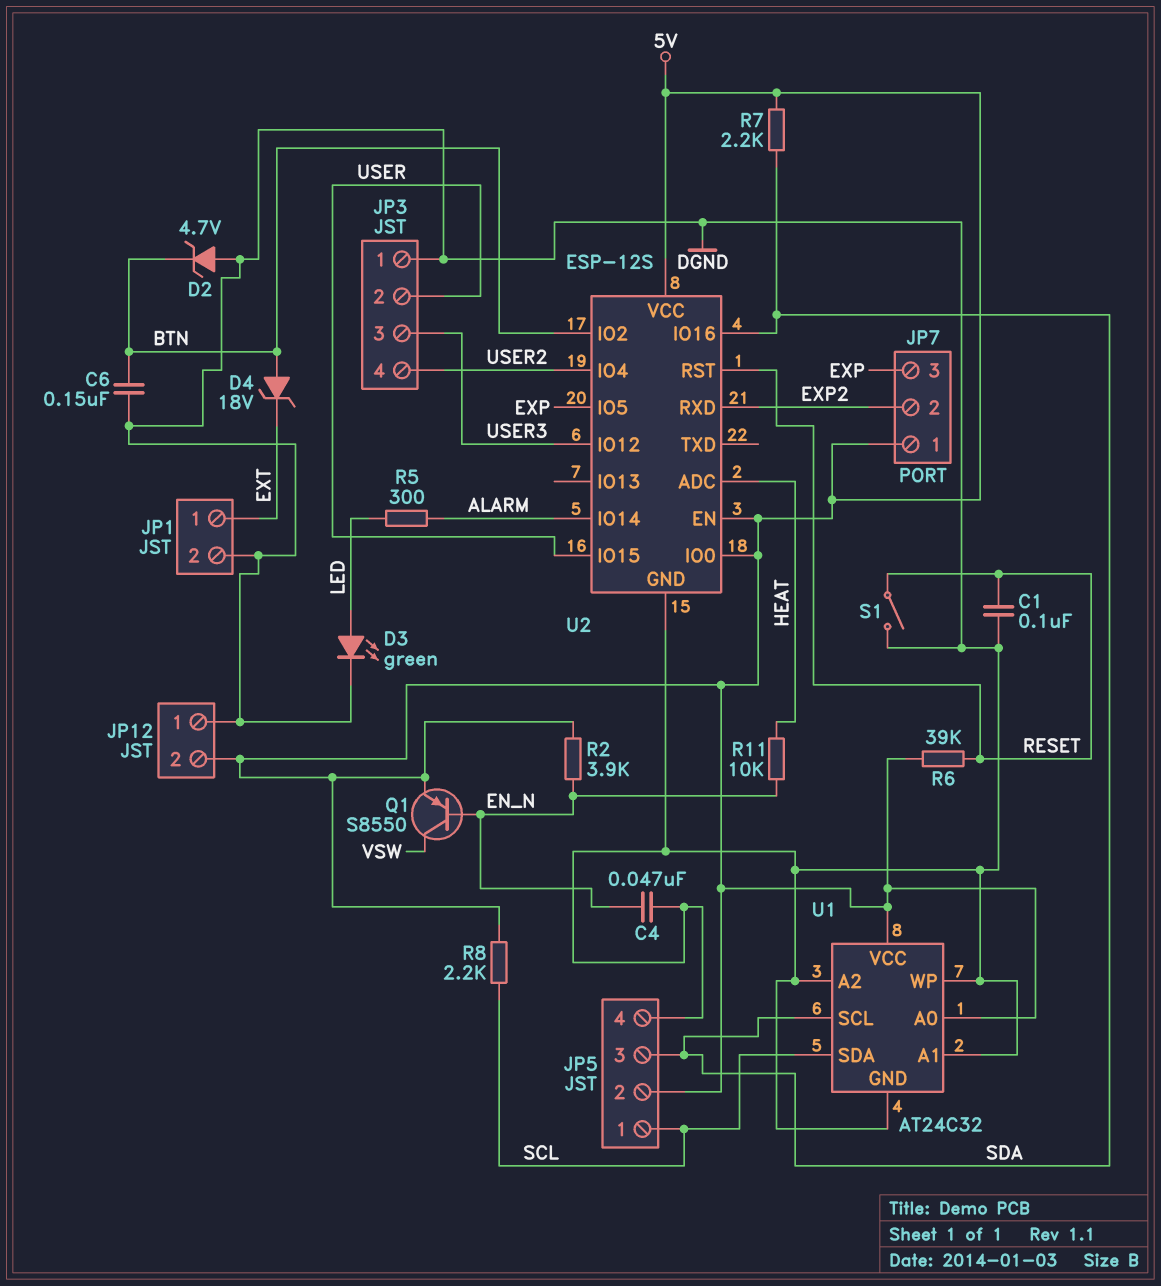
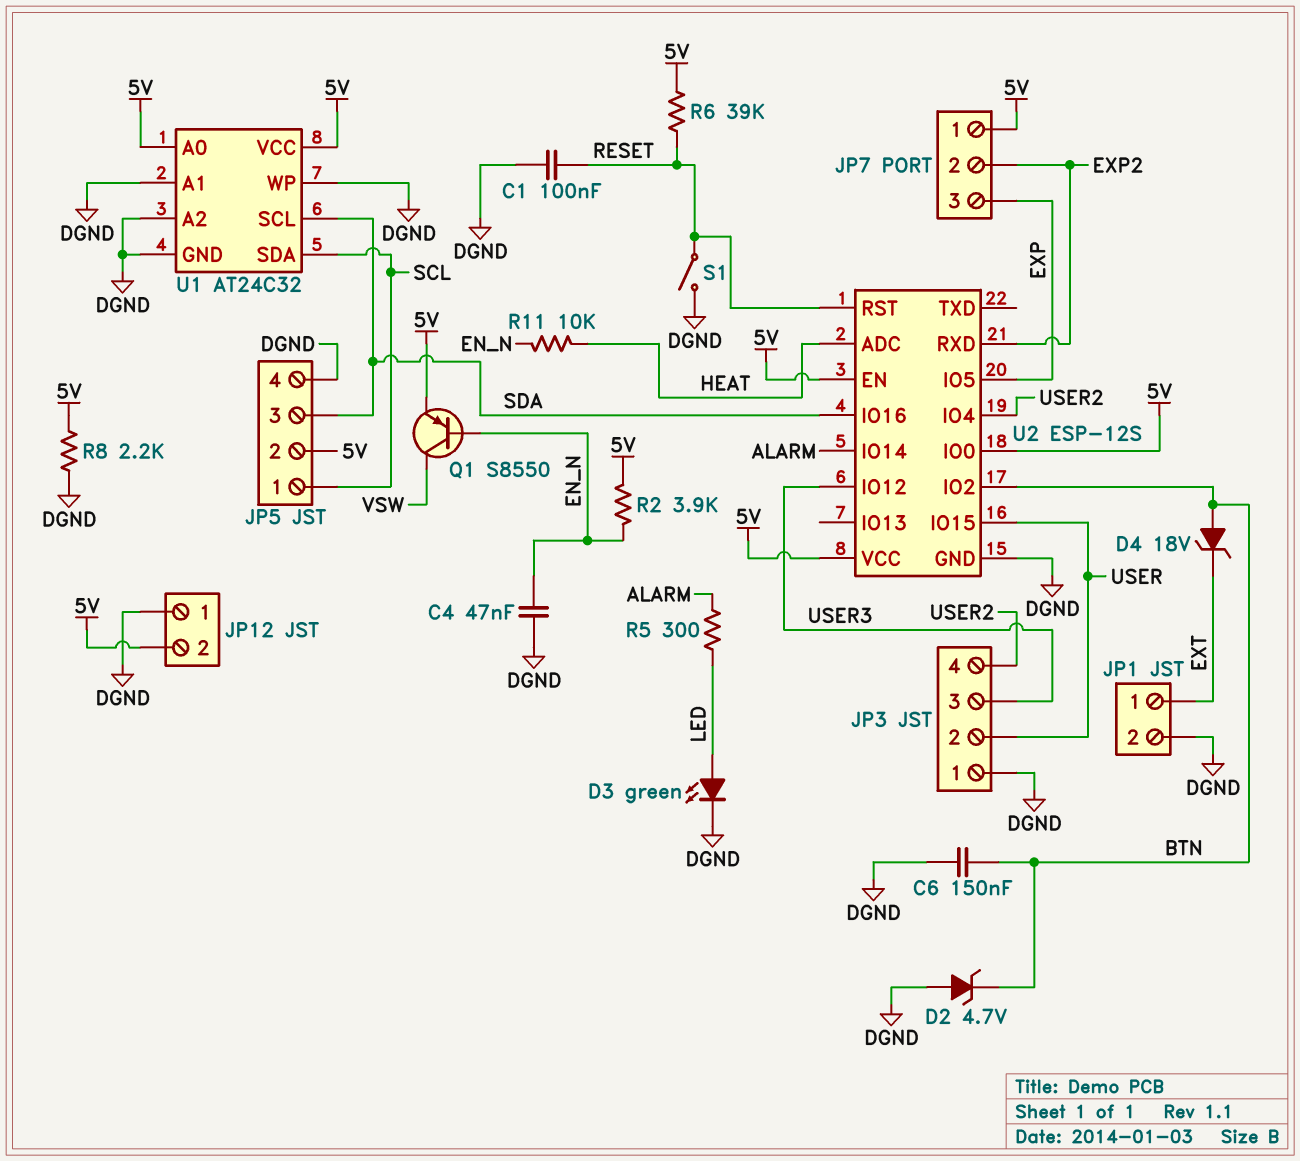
R7: 2.2k (5V, SDA) -> none
R8: 2.2k (5V, SCL) -> 2.2k (5V, DGND)

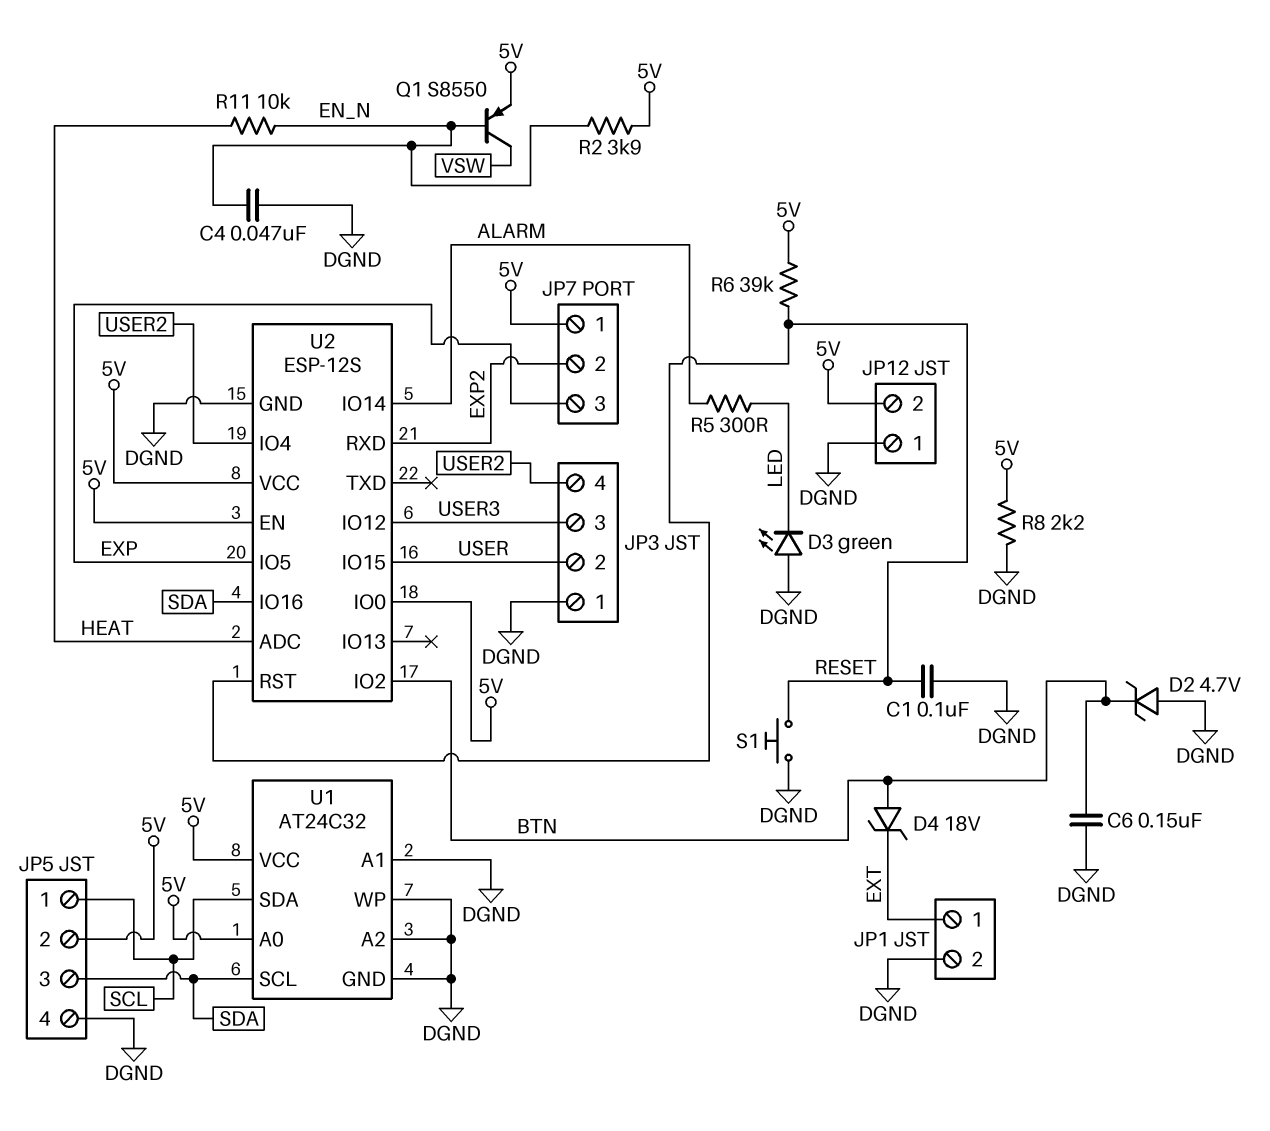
D3: LED green (A LED, K DGND) -> LED green (A DGND, K LED)
S1: switch (DGND, RESET) -> button (DGND, RESET)

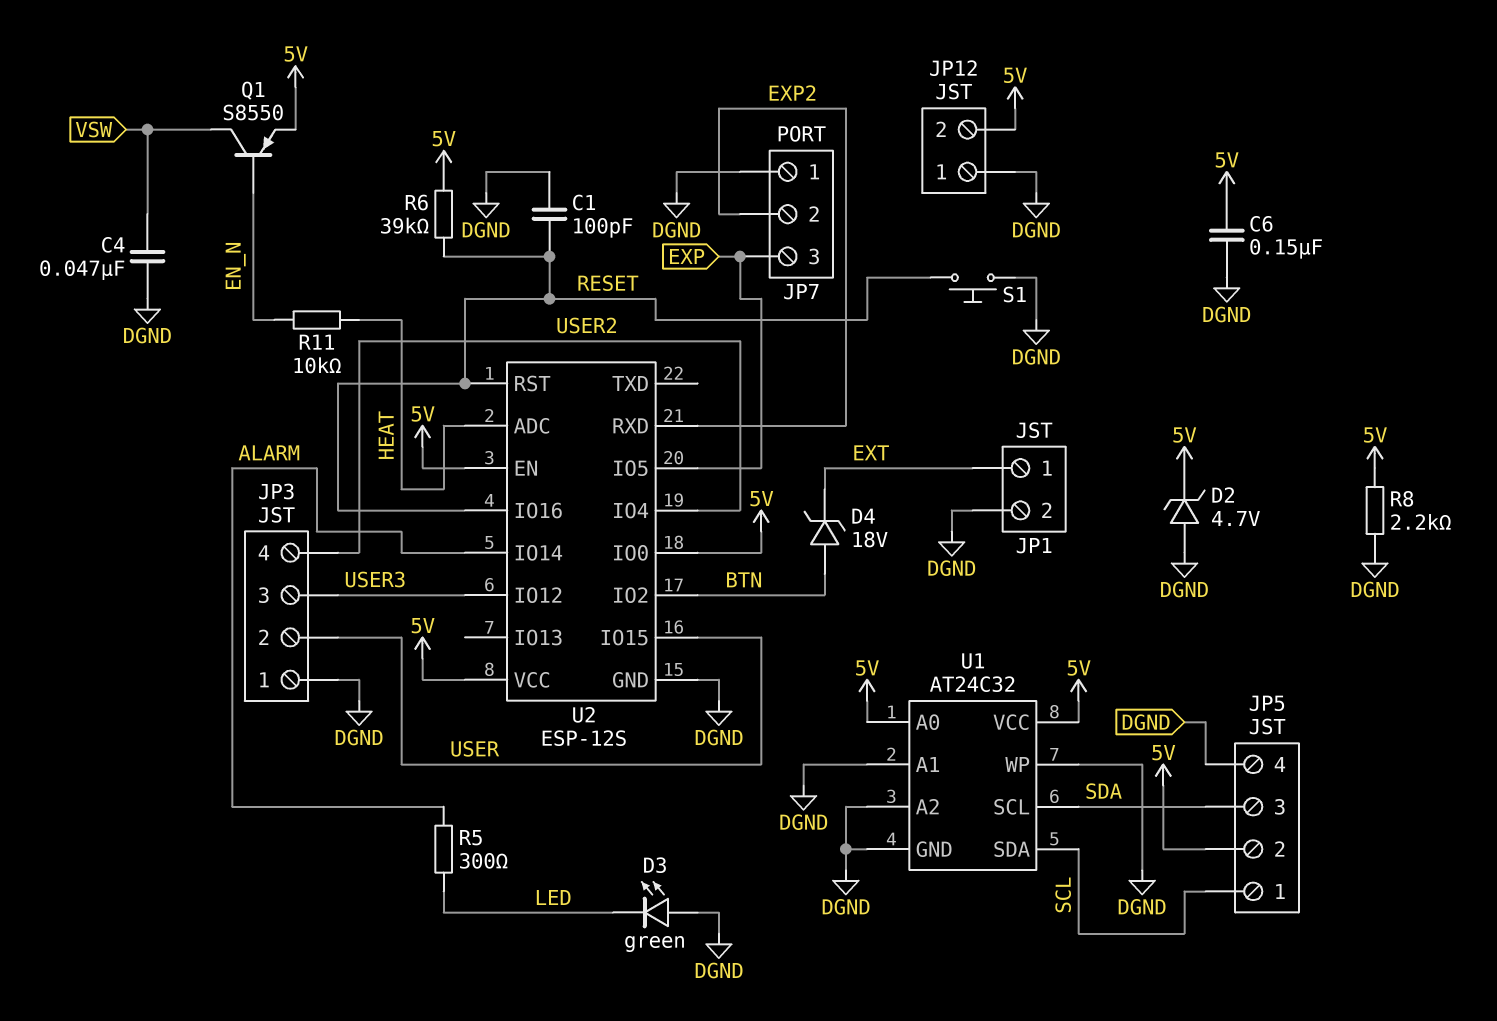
C1: 100nF (DGND, RESET) -> 100pF (DGND, RESET)
C4: 47nF (DGND, EN_N) -> 47nF (DGND, VSW)
C6: 150nF (BTN, DGND) -> 150nF (5V, DGND)
D2: zener 4.7V (A DGND, K BTN) -> zener 4.7V (A DGND, K 5V)
JP7 pin 1: 5V -> DGND
R2: 3.9k (5V, EN_N) -> none
U2 pin IO16: SDA -> RESET

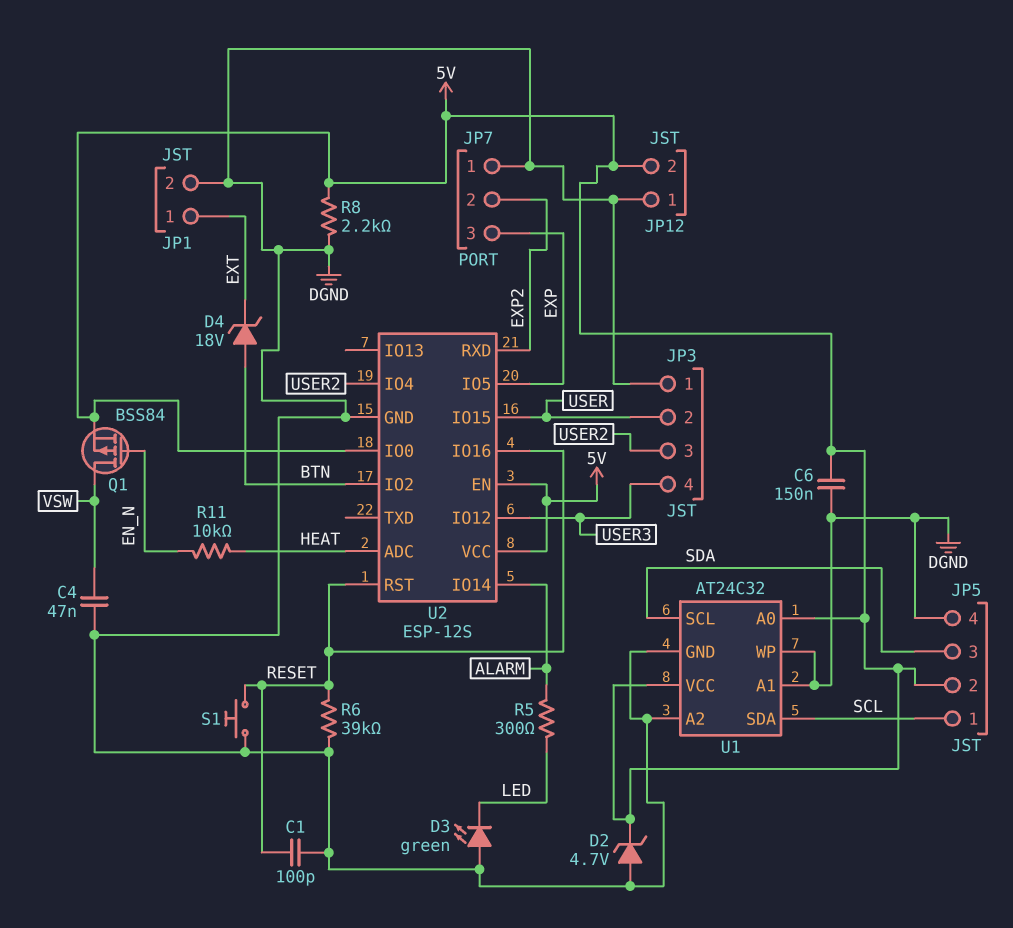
JP3 pin 3: USER3 -> USER2
JP3 pin 4: USER2 -> USER3
Q1: PNP S8550 (B EN_N, C VSW, E 5V) -> PMOS BSS84 (G EN_N, D VSW, S 5V)
R6: 39k (5V, RESET) -> 39k (DGND, RESET)

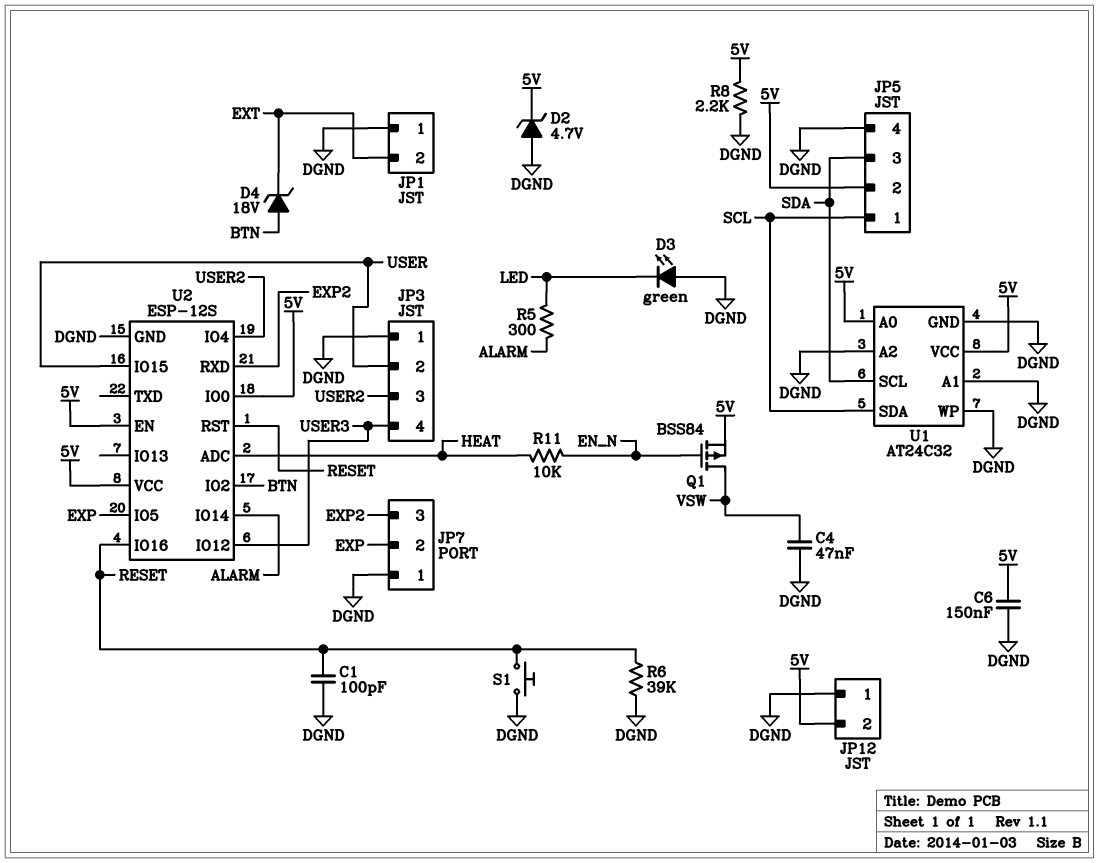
JP1 pin 1: EXT -> DGND
JP1 pin 2: DGND -> EXT
JP7 pin 2: EXP2 -> EXP
JP7 pin 3: EXP -> EXP2

